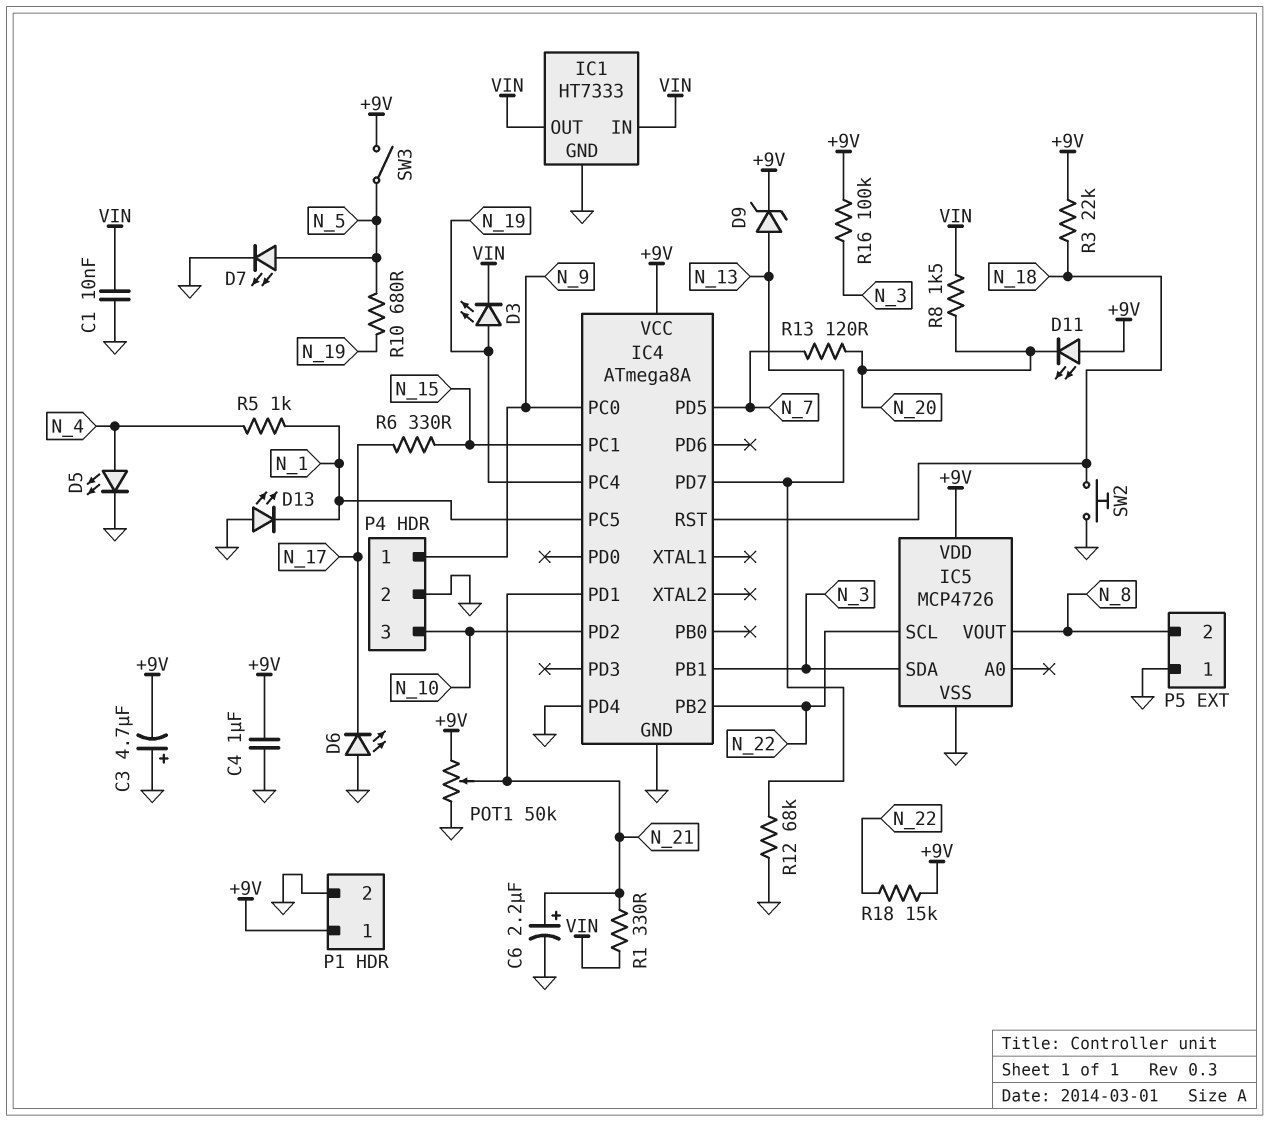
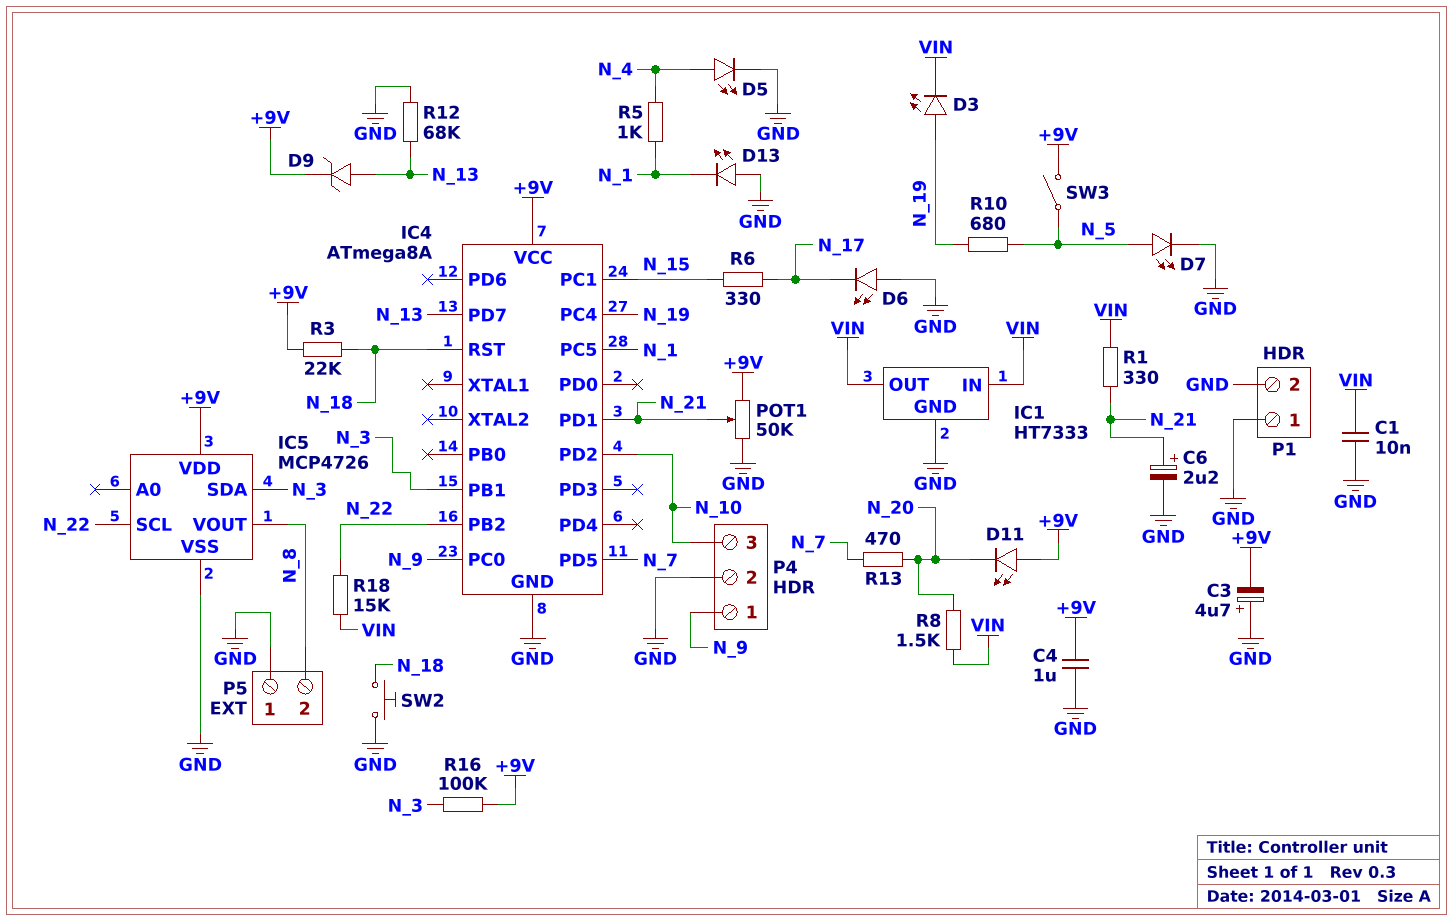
IC4 pin PD4: GND -> none
P1 pin 1: +9V -> GND
R13: 120 (N_7, N_20) -> 470 (N_7, N_20)
R18: 15k (+9V, N_22) -> 15k (N_22, VIN)

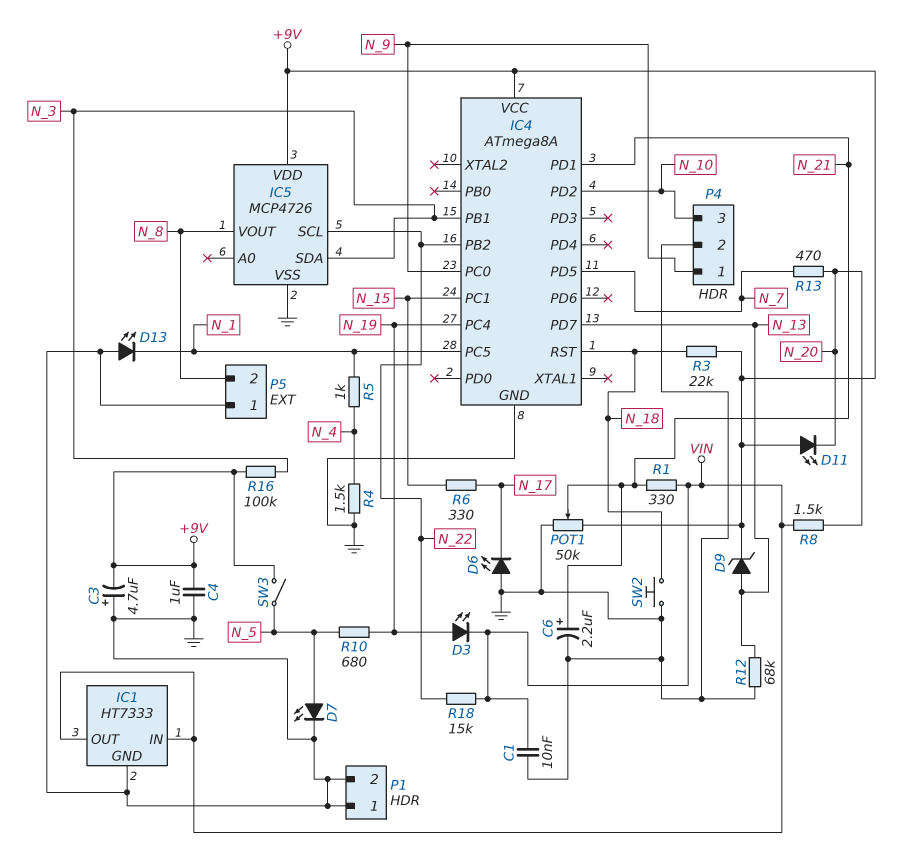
D5: LED (A N_4, K GND) -> none
R4: none -> 1.5k (GND, N_4)

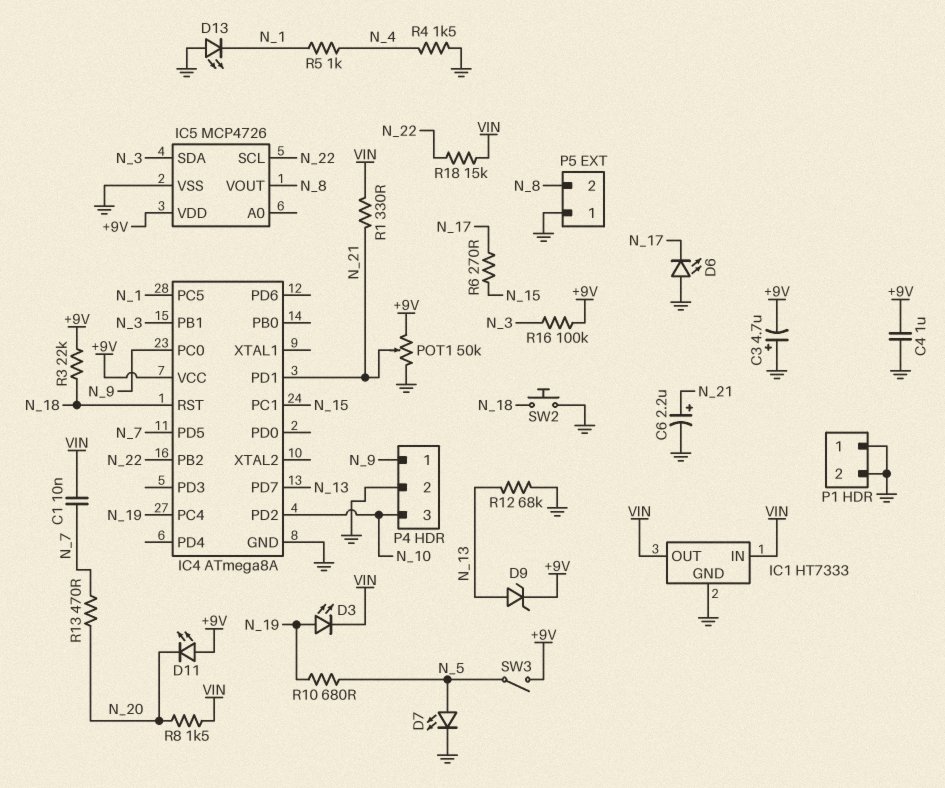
C1: 10nF (GND, VIN) -> 10nF (N_7, VIN)
R6: 330 (N_15, N_17) -> 270 (N_15, N_17)

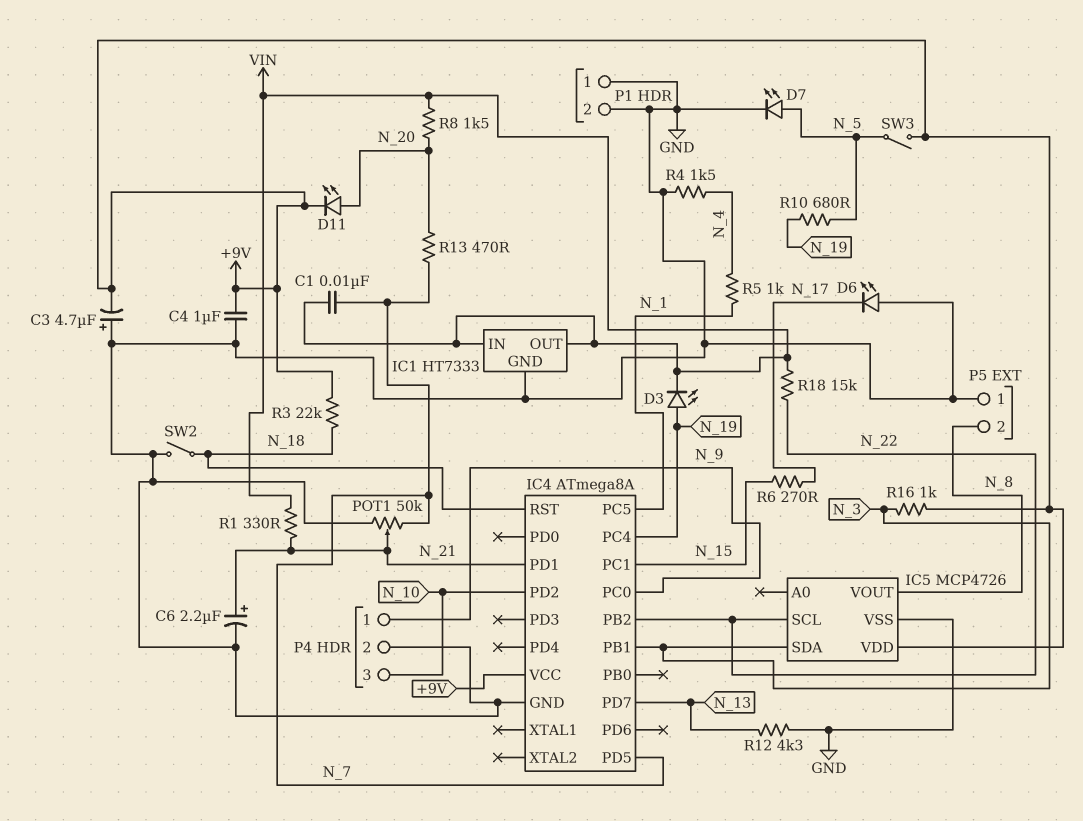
D9: zener (A N_13, K +9V) -> none
D11: LED (A +9V, K N_20) -> LED (A N_20, K +9V)
D13: LED (A GND, K N_1) -> none
POT1: 50k (+9V, GND, wiper N_21) -> 50k (GND, N_7, wiper N_21)
R12: 68k (GND, N_13) -> 4.3k (GND, N_13)
R16: 100k (+9V, N_3) -> 1k (+9V, N_3)
SW2: button (GND, N_18) -> switch (GND, N_18)

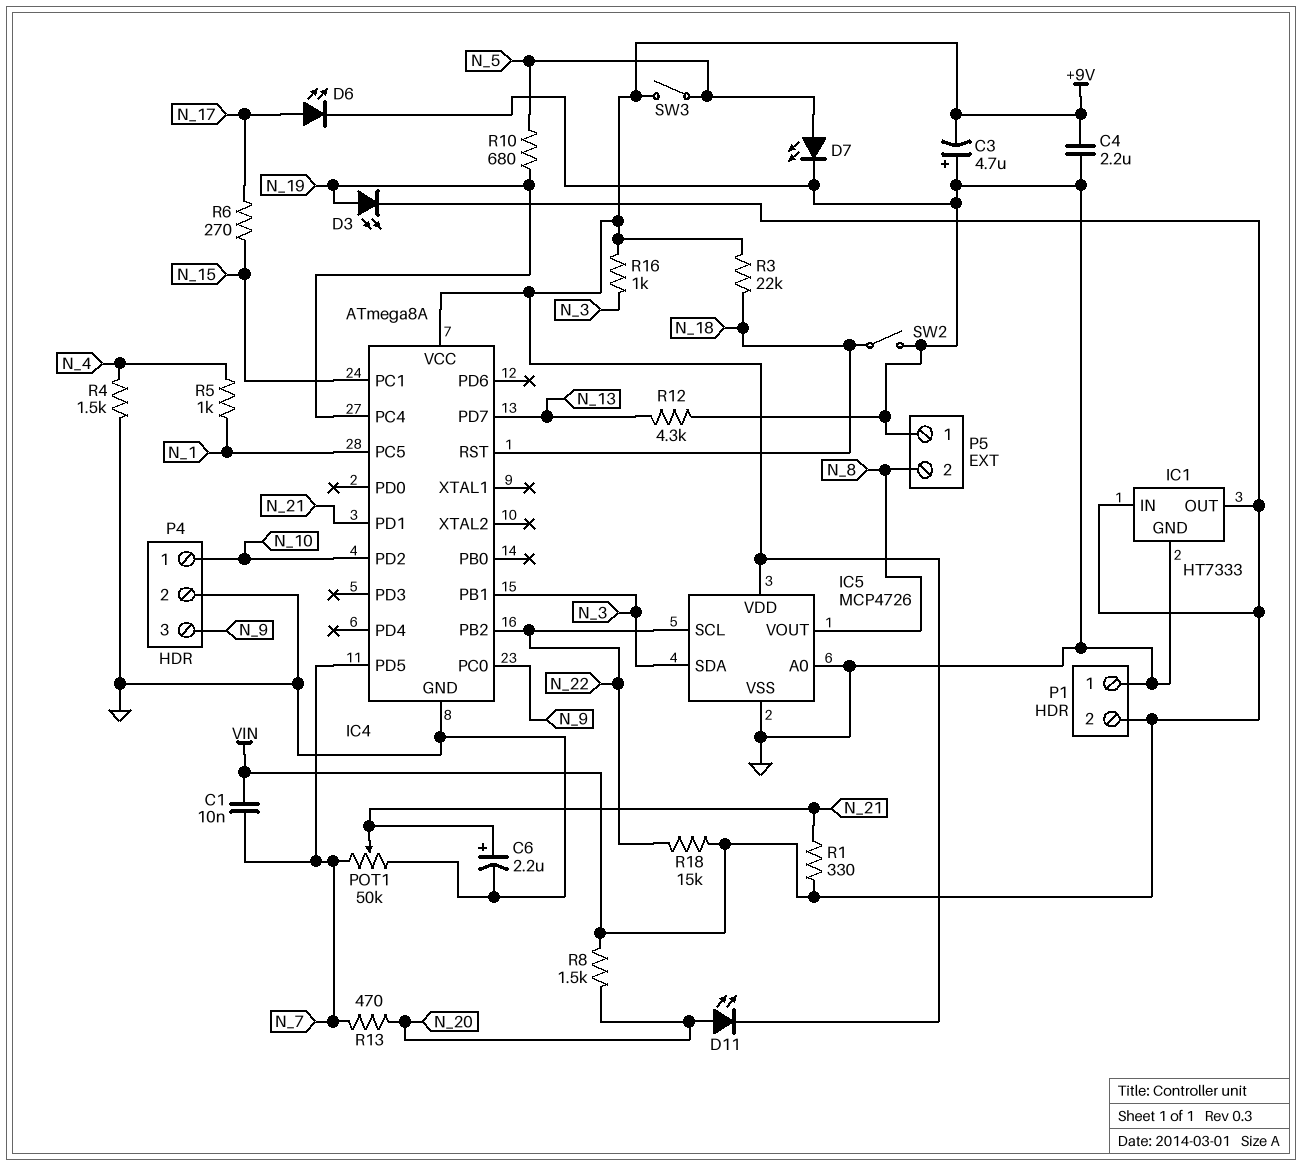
C4: 1uF (+9V, GND) -> 2.2uF (+9V, GND)
D6: LED (A GND, K N_17) -> LED (A N_17, K GND)
IC5 pin A0: none -> GND
P1 pin 2: GND -> VIN
P4 pin 1: N_9 -> N_10
P4 pin 3: N_10 -> N_9

